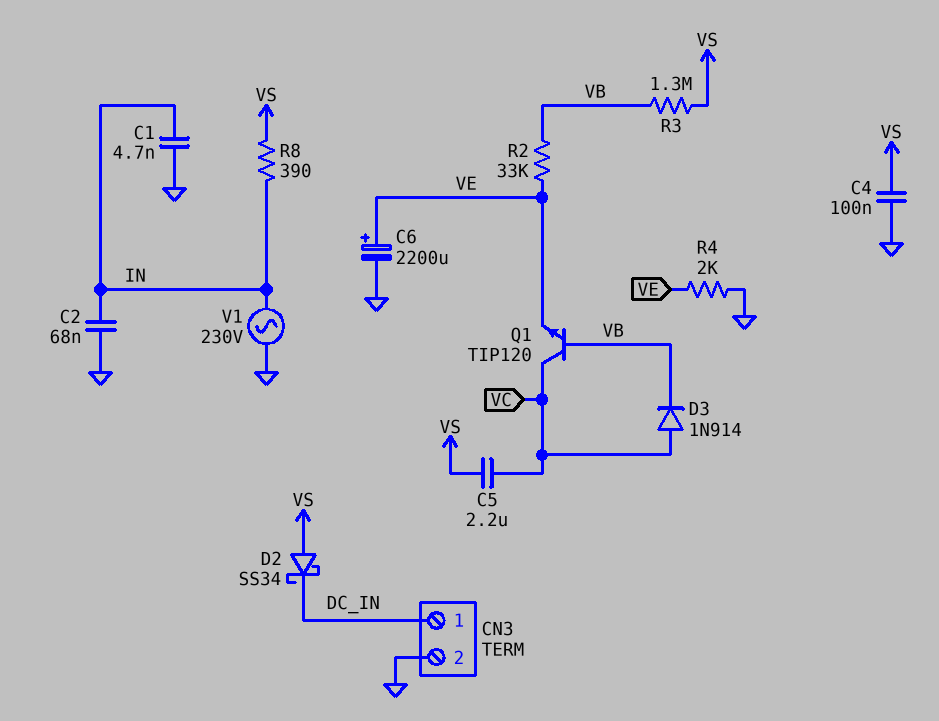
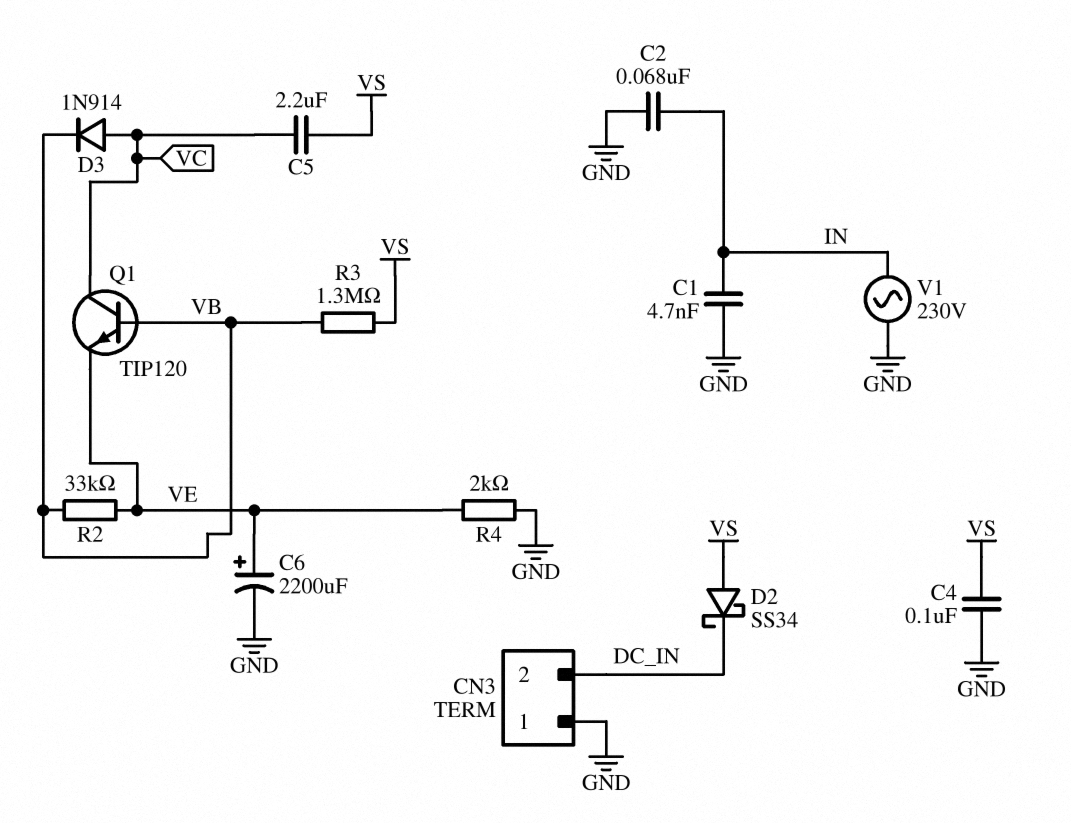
CN3 pin 1: DC_IN -> GND
CN3 pin 2: GND -> DC_IN
R8: 390 (IN, VS) -> none

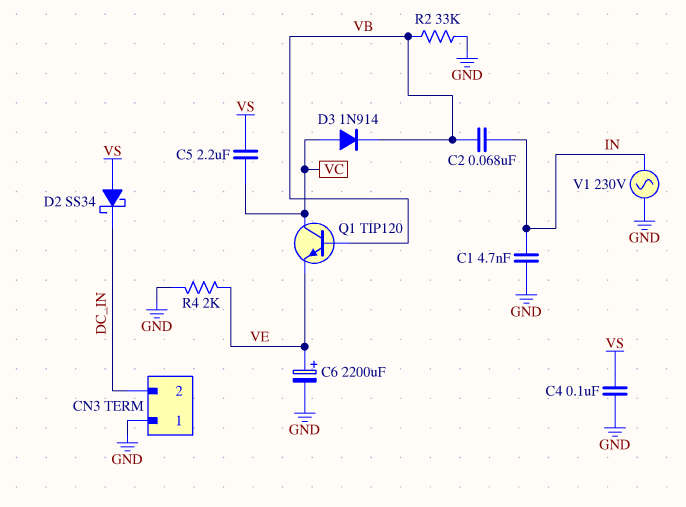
C2: 68nF (GND, IN) -> 68nF (IN, VB)
R2: 33k (VB, VE) -> 33k (GND, VB)
R3: 1.3M (VB, VS) -> none

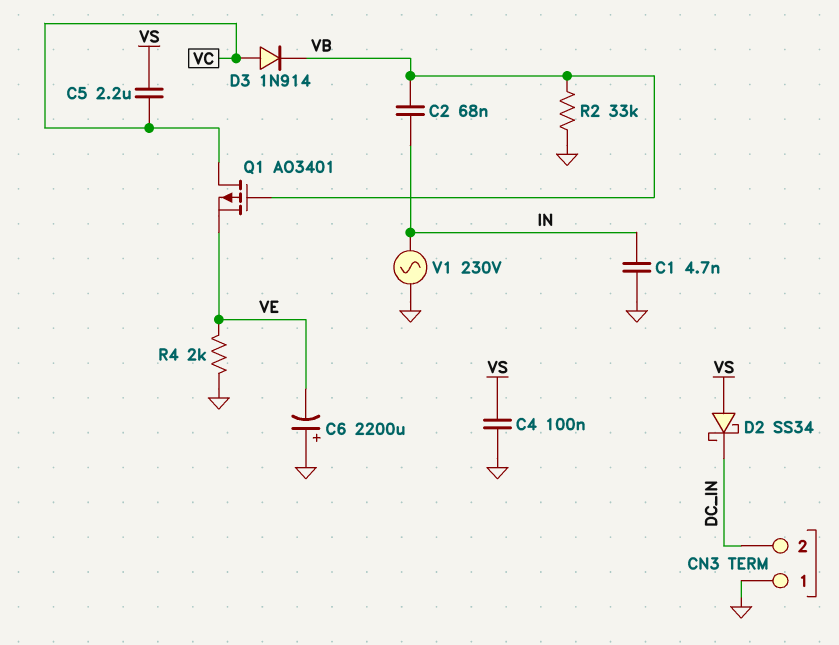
C6: 2200uF (plus VE, minus GND) -> 2200uF (plus GND, minus VE)
Q1: NPN TIP120 (B VB, C VC, E VE) -> PMOS AO3401 (G VB, D VC, S VE)

